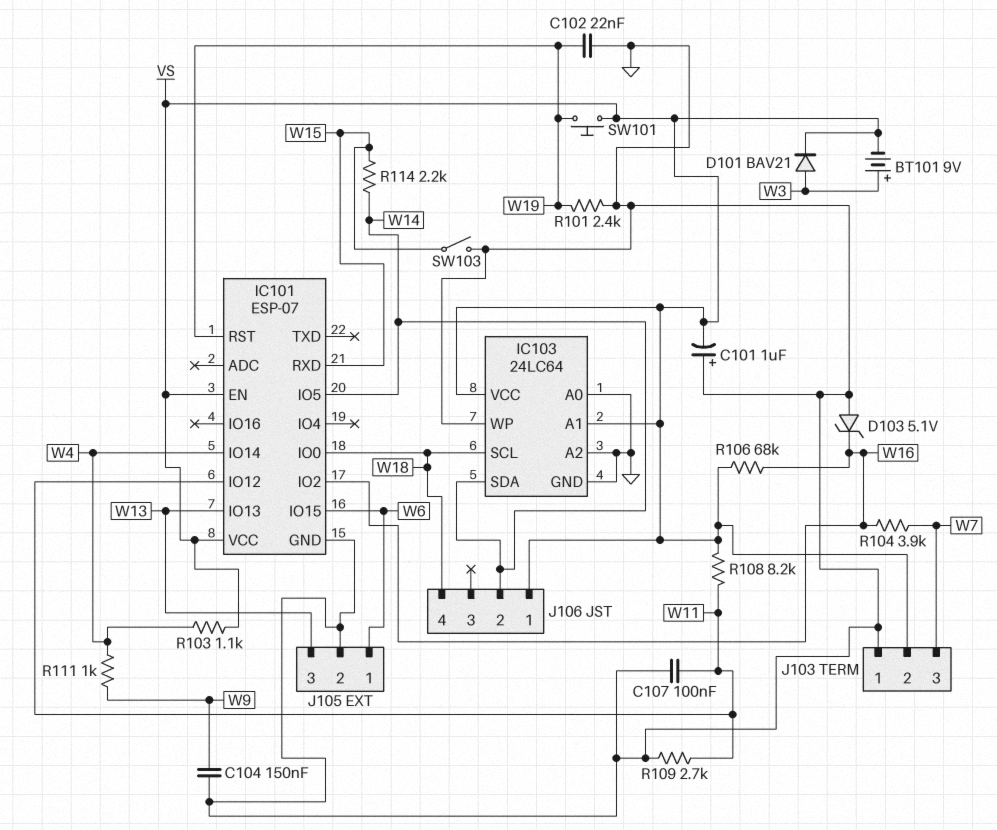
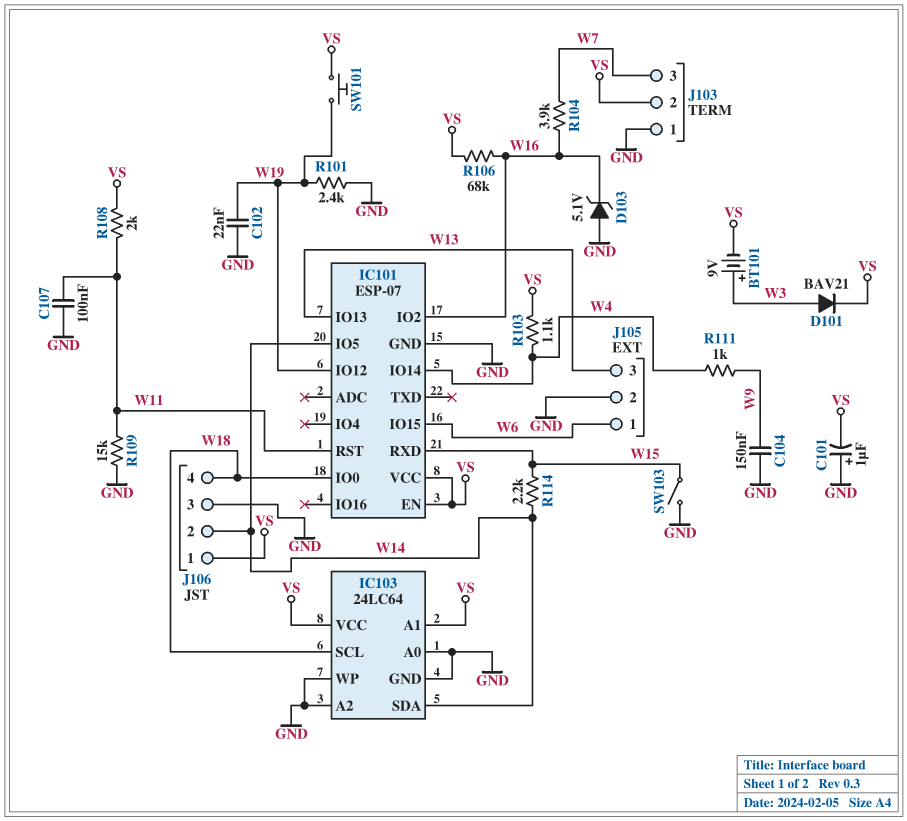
IC101 pin IO12: W11 -> W19
IC101 pin RST: W19 -> W11
J106 pin 3: none -> GND
R108: 8.2k (VS, W11) -> 2k (VS, W11)
R109: 2.7k (GND, W11) -> 15k (GND, W11)

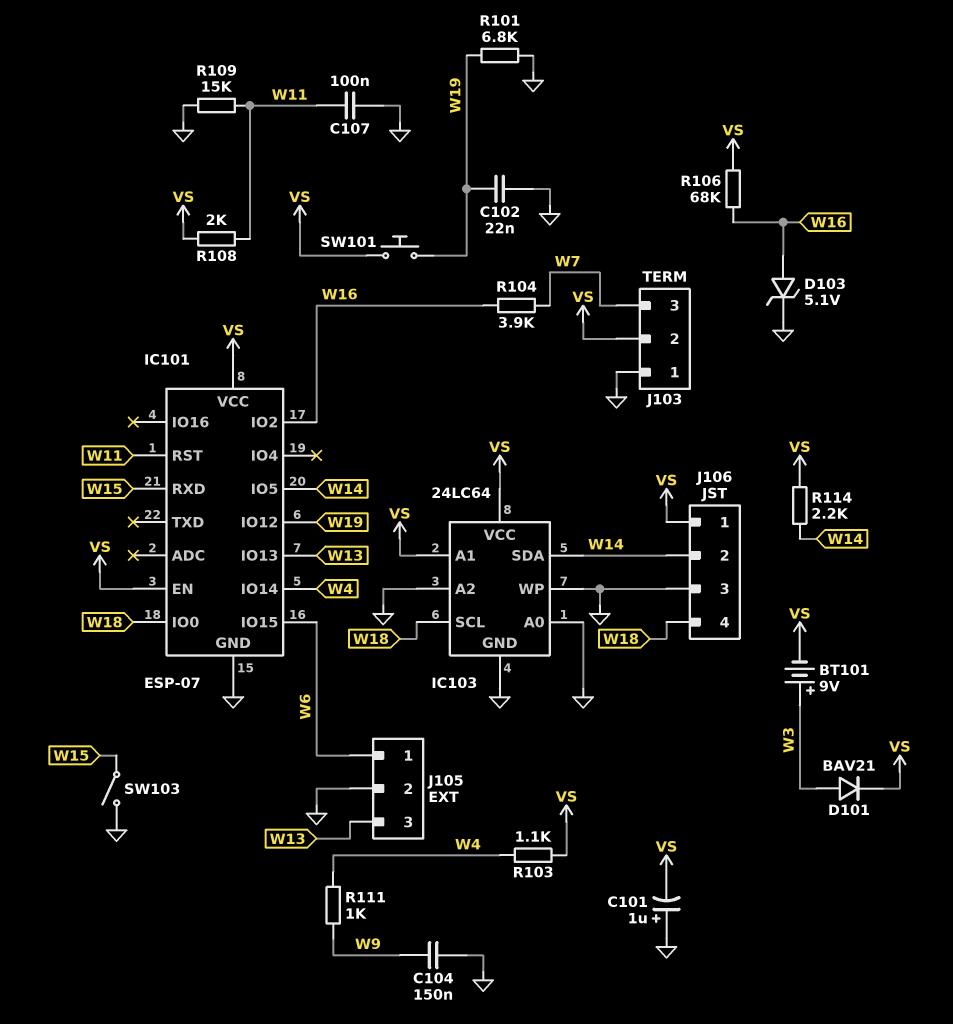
D103: zener 5.1V (A GND, K W16) -> zener 5.1V (A W16, K GND)
R101: 2.4k (GND, W19) -> 6.8k (GND, W19)
R114: 2.2k (W14, W15) -> 2.2k (VS, W14)

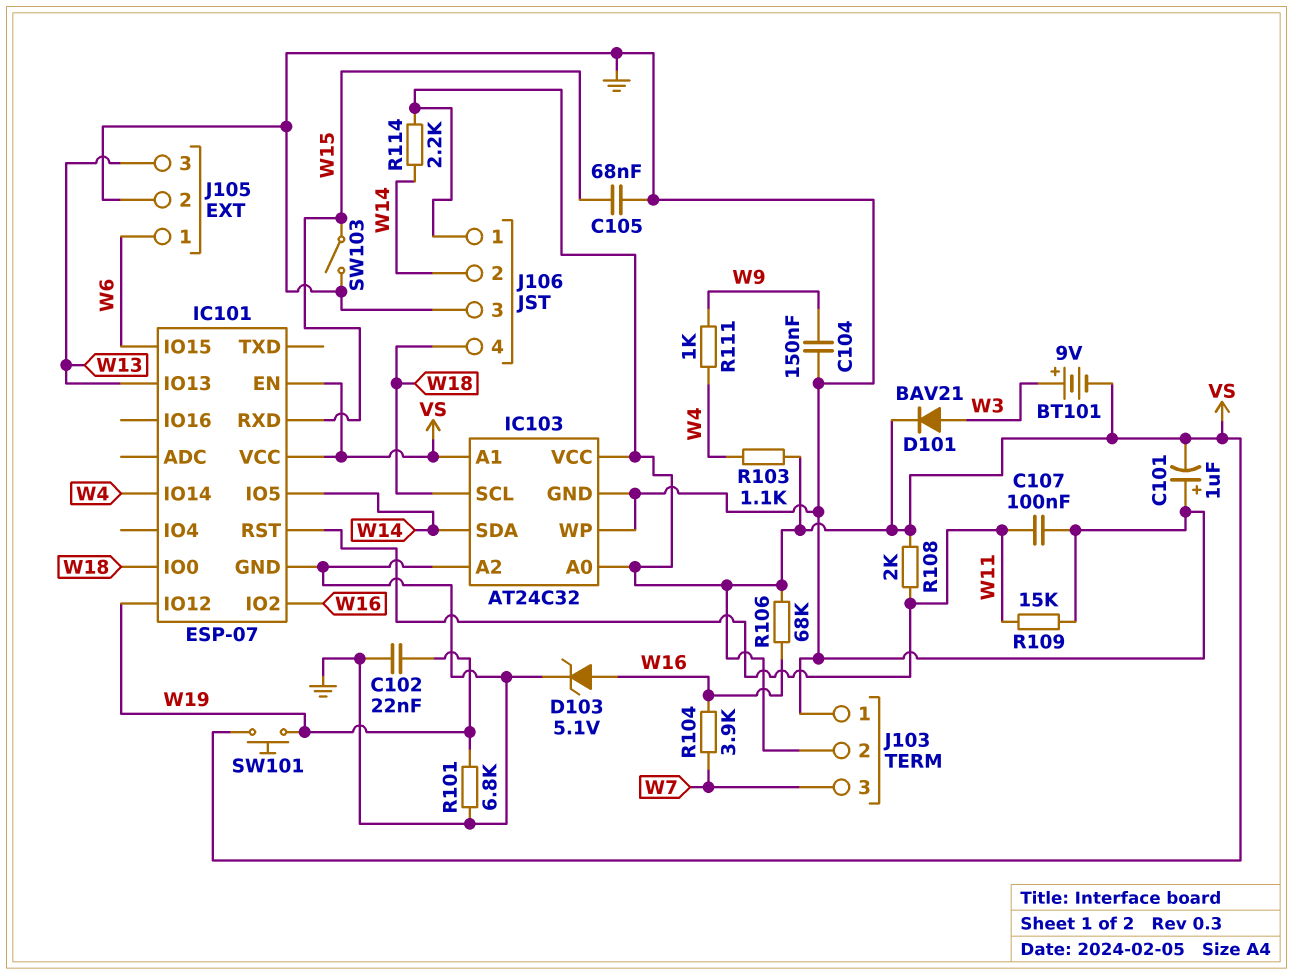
C105: none -> 68nF (GND, W15)
IC103: 24LC64 -> AT24C32
IC103 pin A0: GND -> VS

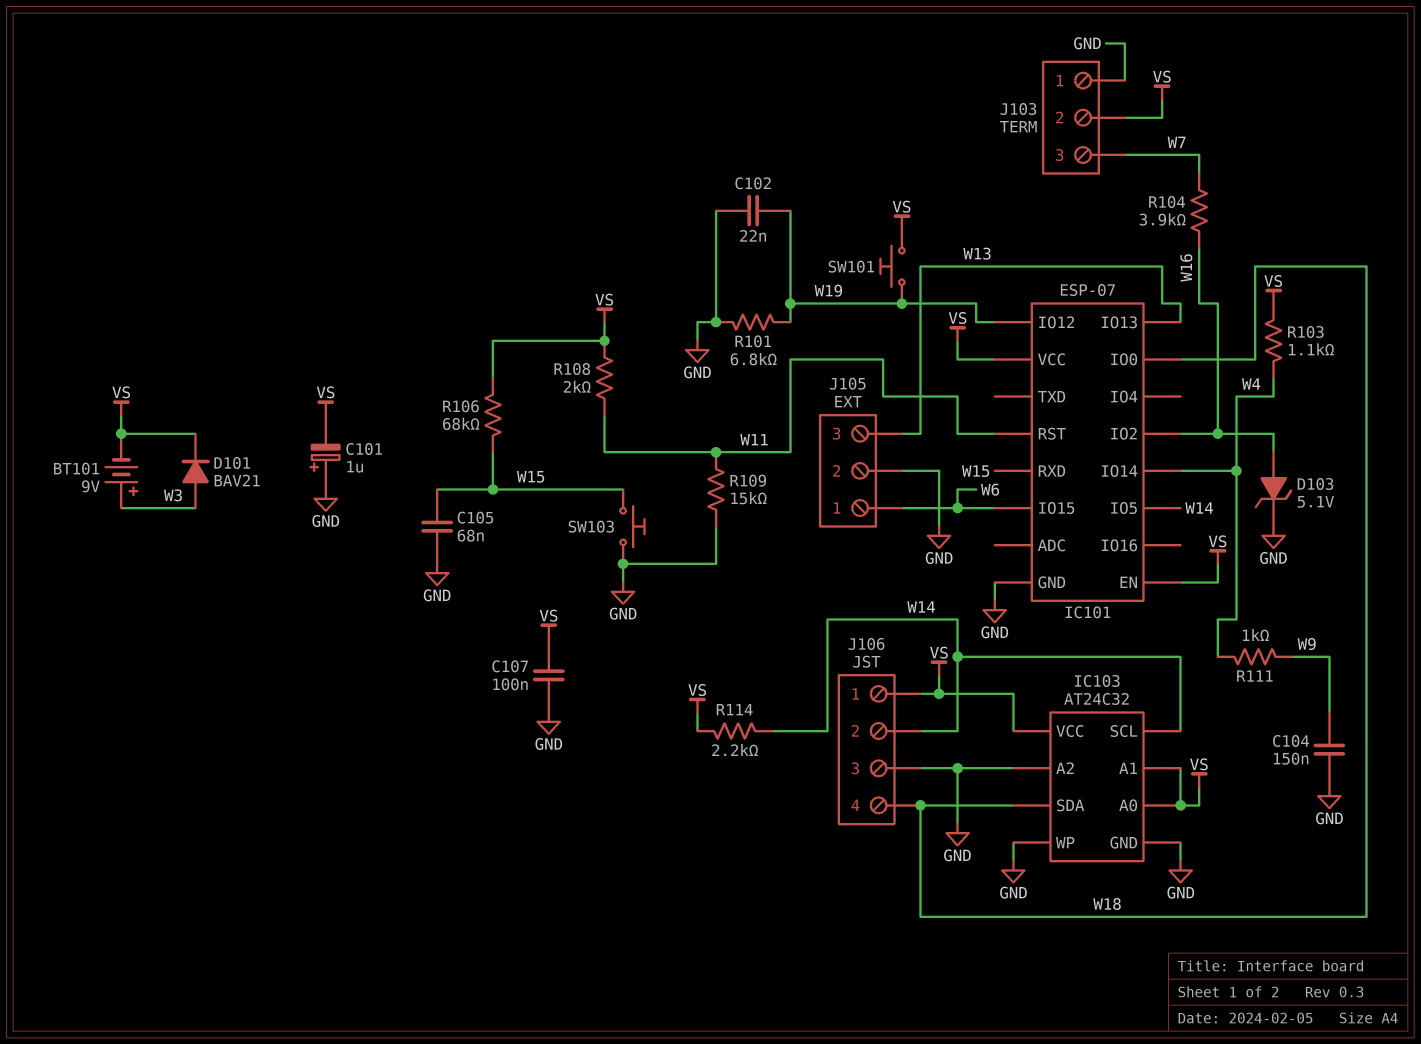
C107: 100nF (GND, W11) -> 100nF (GND, VS)
IC103 pin SCL: W18 -> W14
IC103 pin SDA: W14 -> W18
R106: 68k (VS, W16) -> 68k (VS, W15)
SW103: switch (GND, W15) -> button (GND, W15)

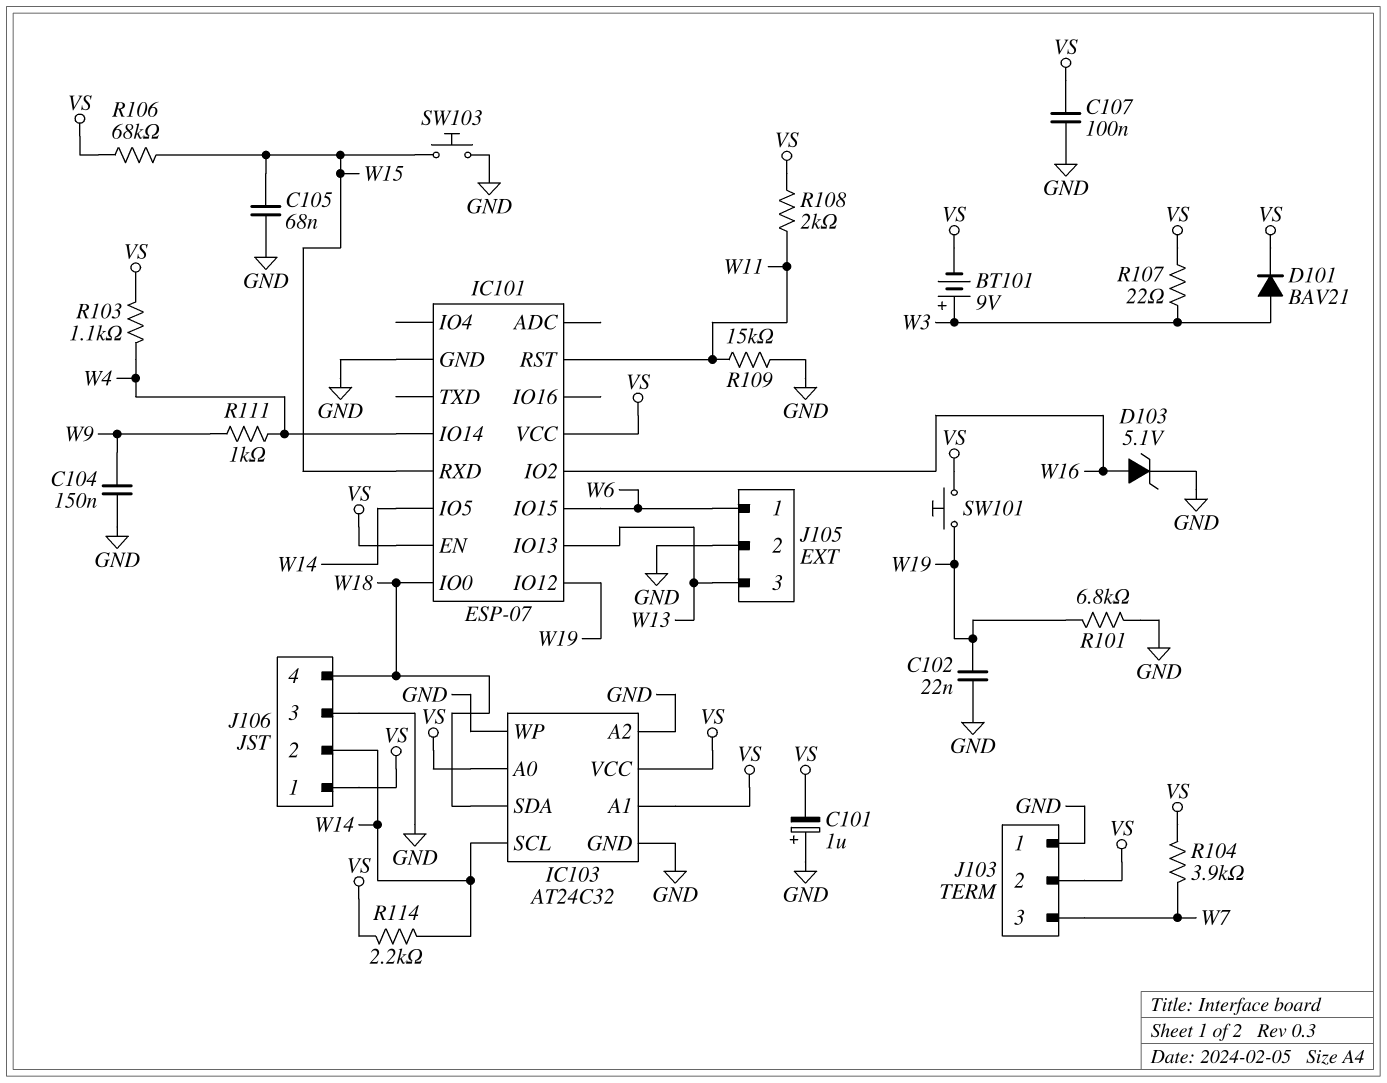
R104: 3.9k (W7, W16) -> 3.9k (VS, W7)
R107: none -> 22 (VS, W3)

